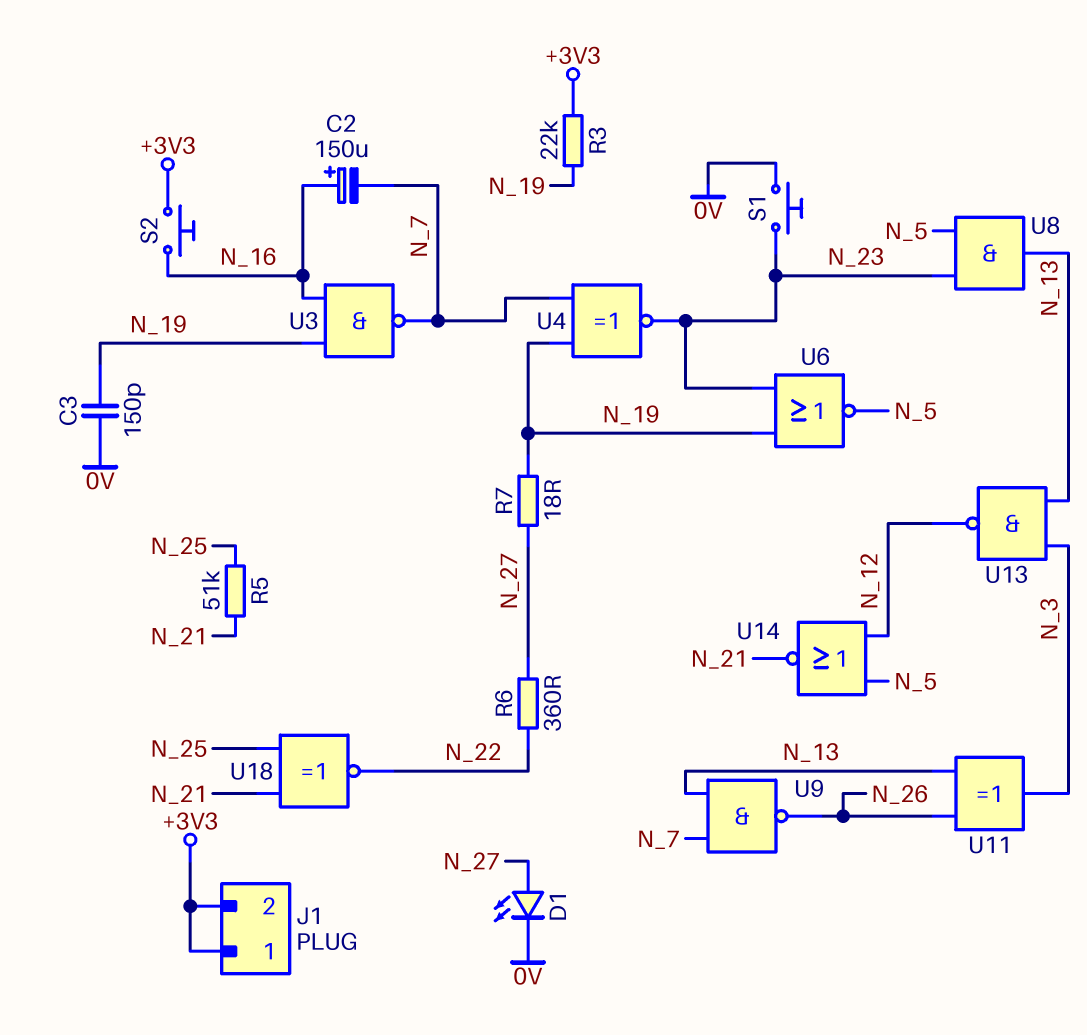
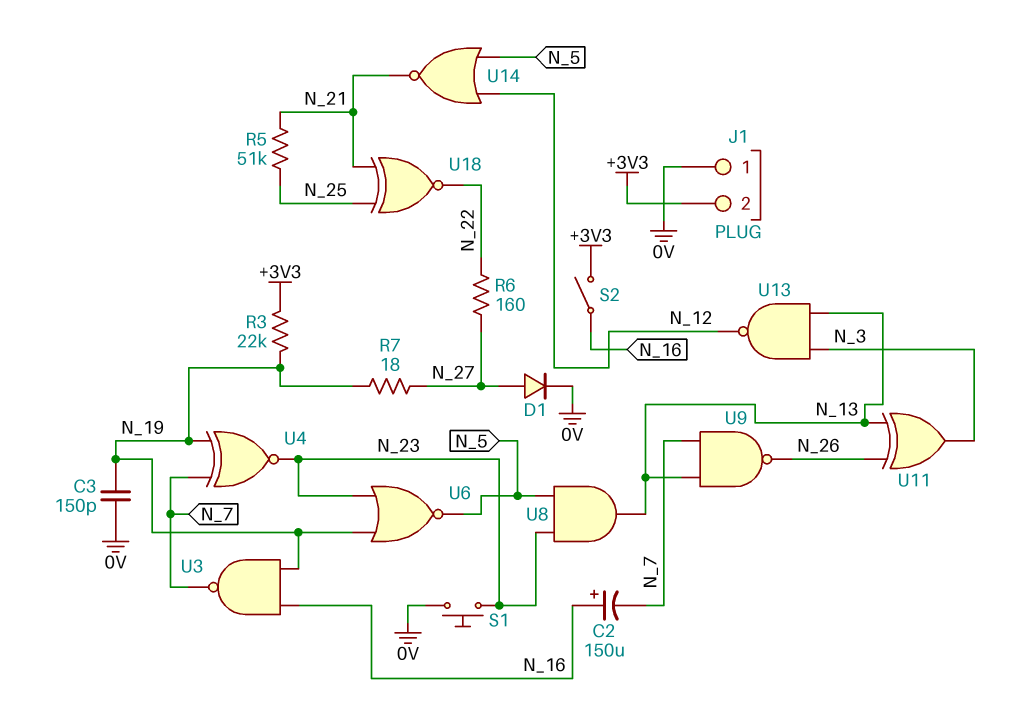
D1: LED (A N_27, K 0V) -> diode (A N_27, K 0V)
J1 pin 1: +3V3 -> 0V
R6: 360 (N_22, N_27) -> 160 (N_22, N_27)
S2: button (+3V3, N_16) -> switch (+3V3, N_16)

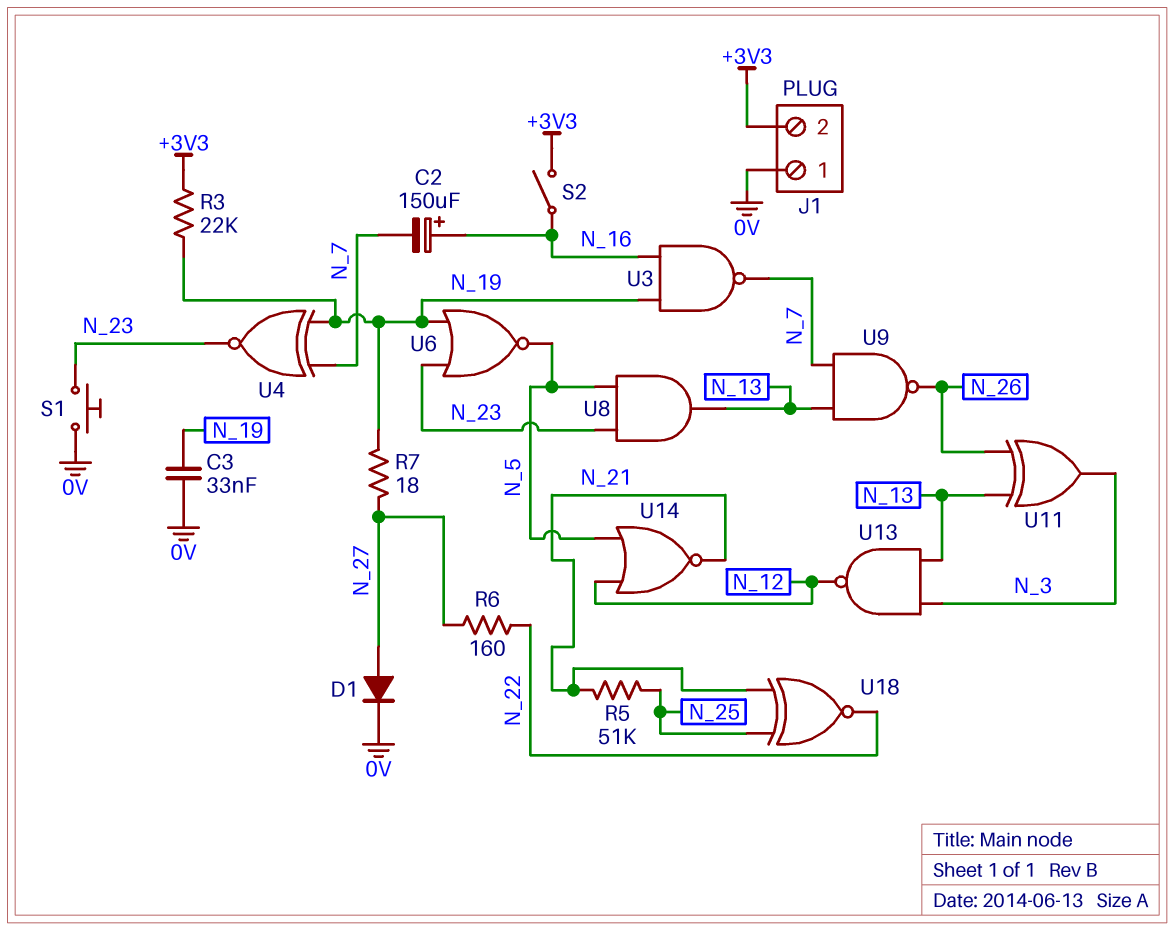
C3: 150pF (0V, N_19) -> 33nF (0V, N_19)

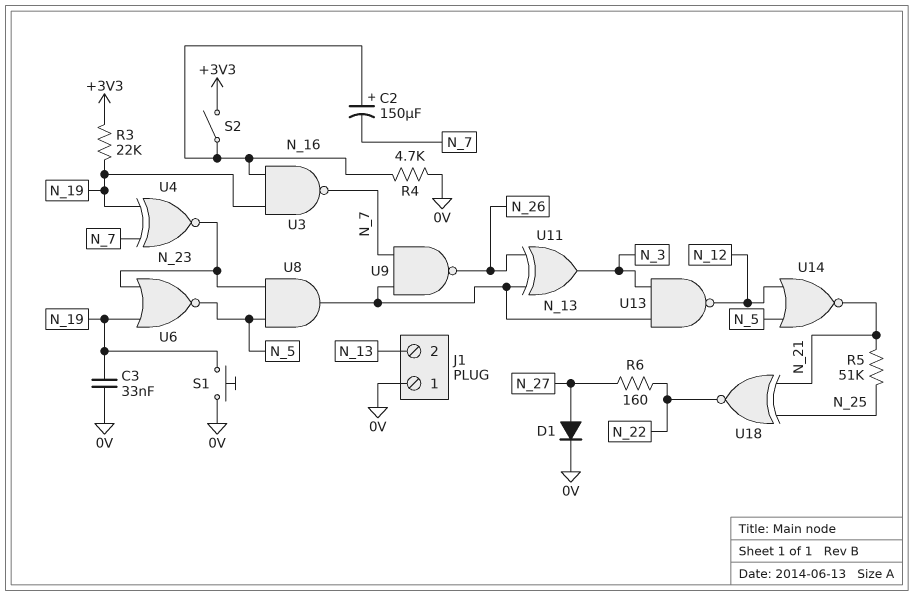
J1 pin 2: +3V3 -> N_13
R4: none -> 4.7k (0V, N_16)
R7: 18 (N_19, N_27) -> none
S1: button (0V, N_23) -> button (0V, N_19)

